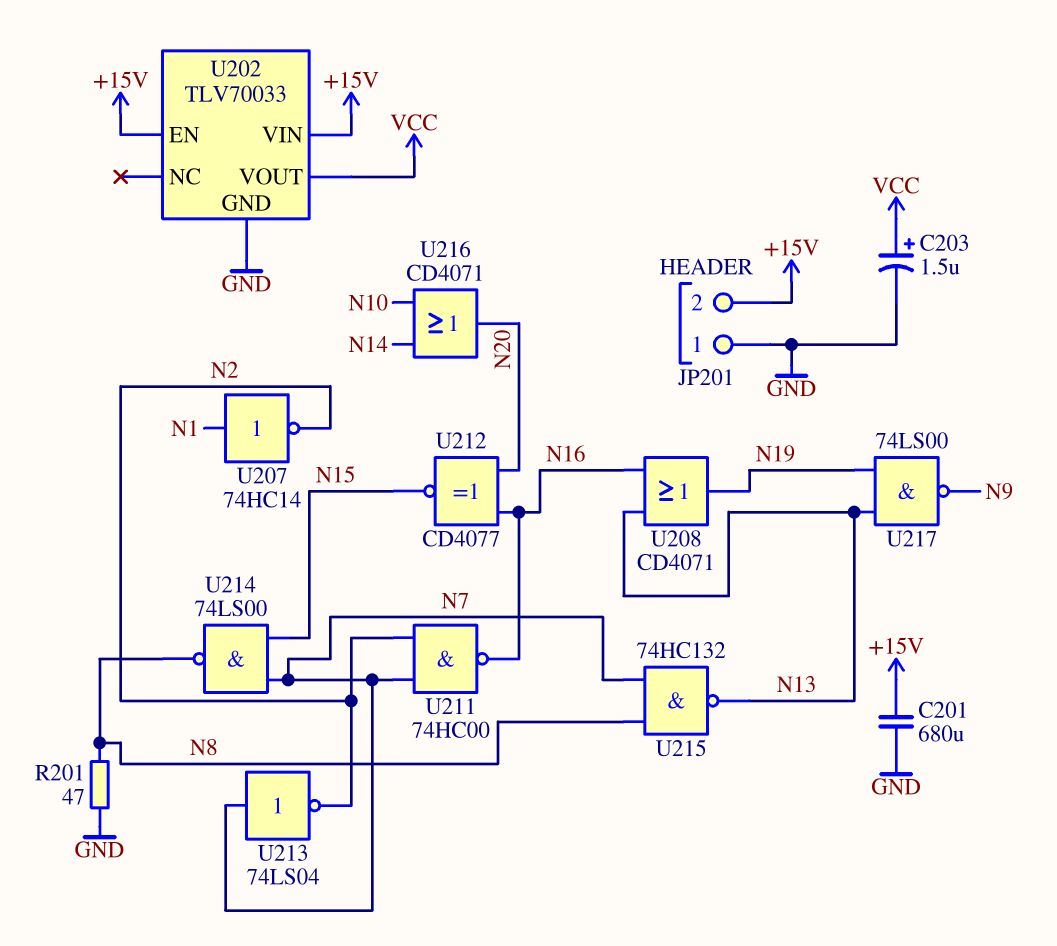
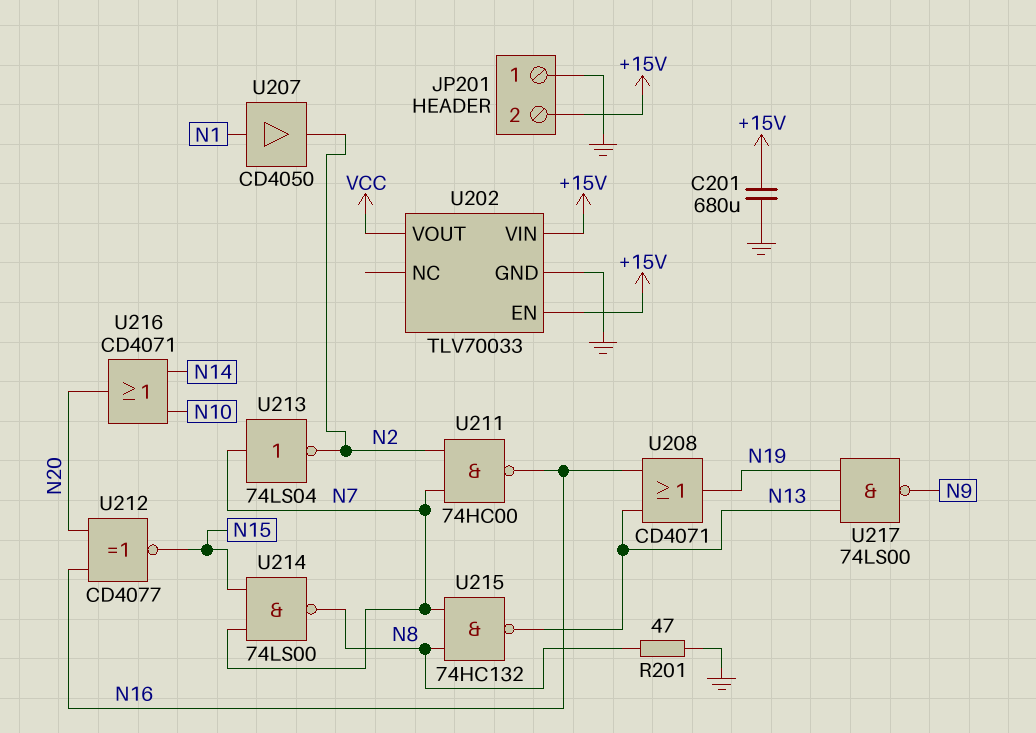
C203: 1.5uF (plus VCC, minus GND) -> none
U207: NOT 74HC14 (in N1, out N2) -> buffer CD4050 (in N1, out N2)

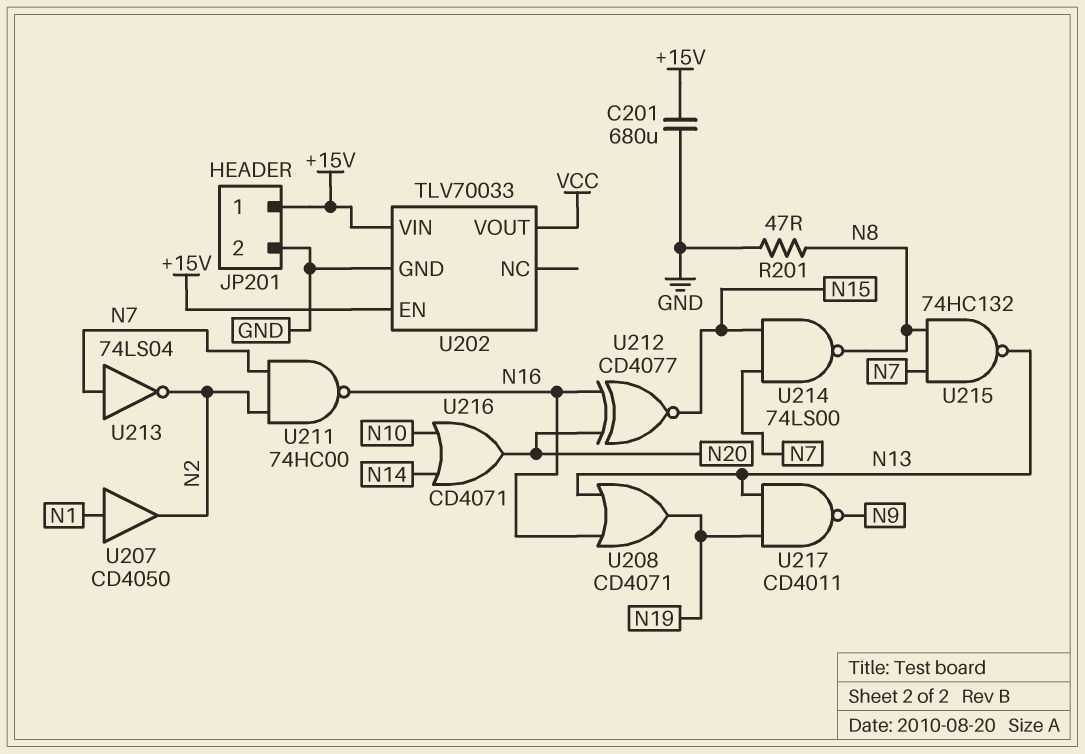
JP201 pin 1: GND -> +15V
JP201 pin 2: +15V -> GND
U217: NAND 74LS00 (in N13, in N19, out N9) -> NAND CD4011 (in N13, in N19, out N9)

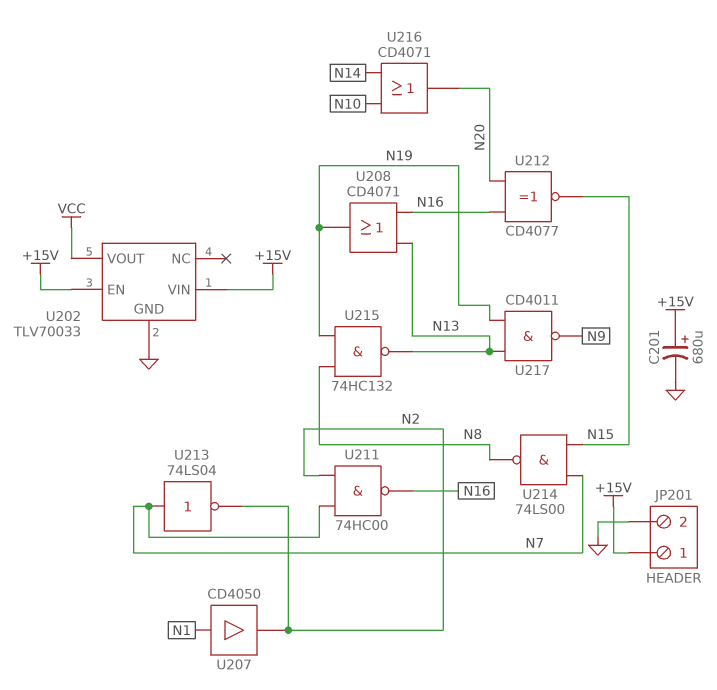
C201: 680uF (+15V, GND) -> 680uF (plus +15V, minus GND)
R201: 47 (GND, N8) -> none
U215: NAND 74HC132 (in N7, in N8, out N13) -> NAND 74HC132 (in N8, in N19, out N13)

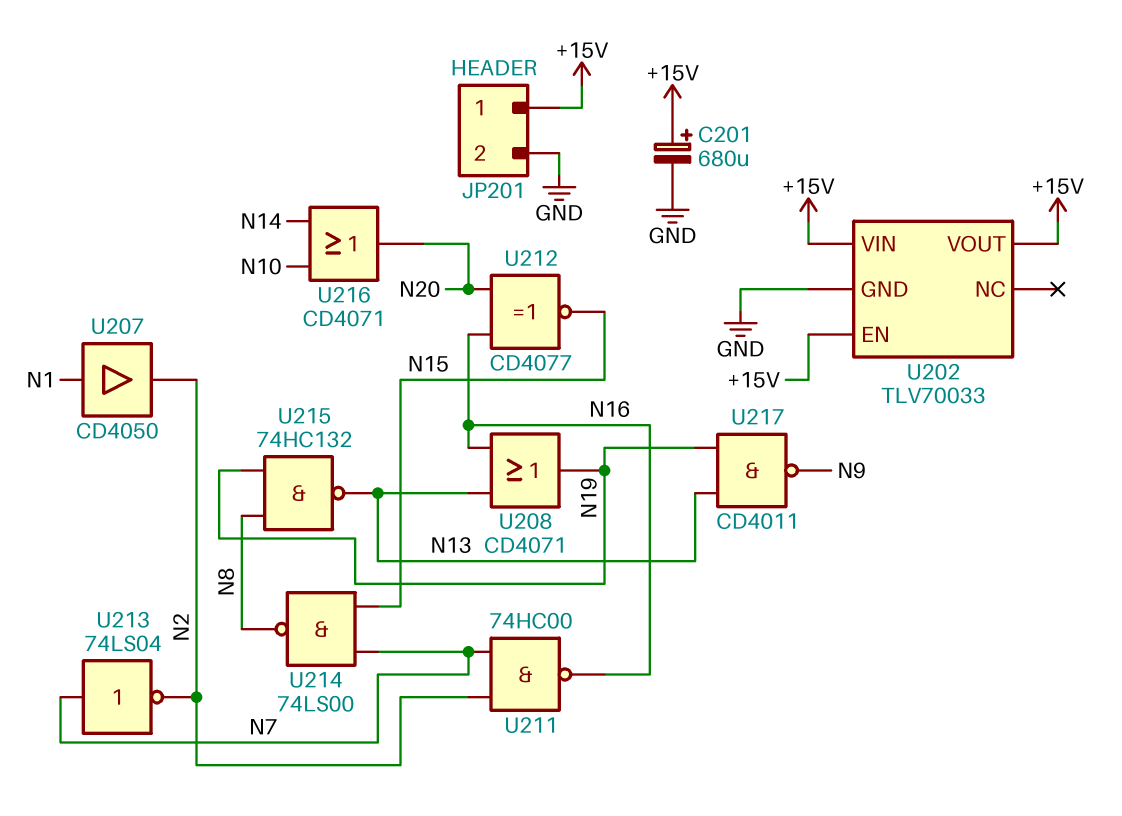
U202 pin VOUT: VCC -> +15V

